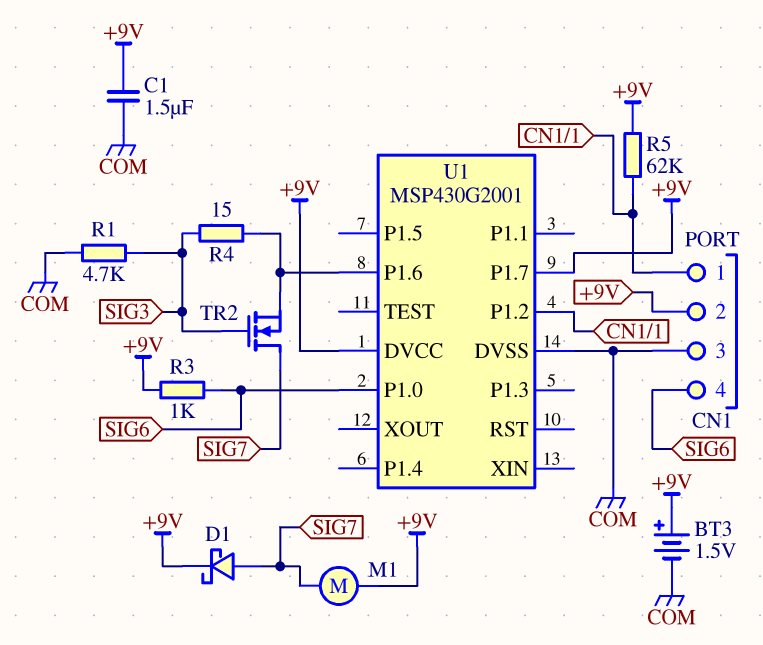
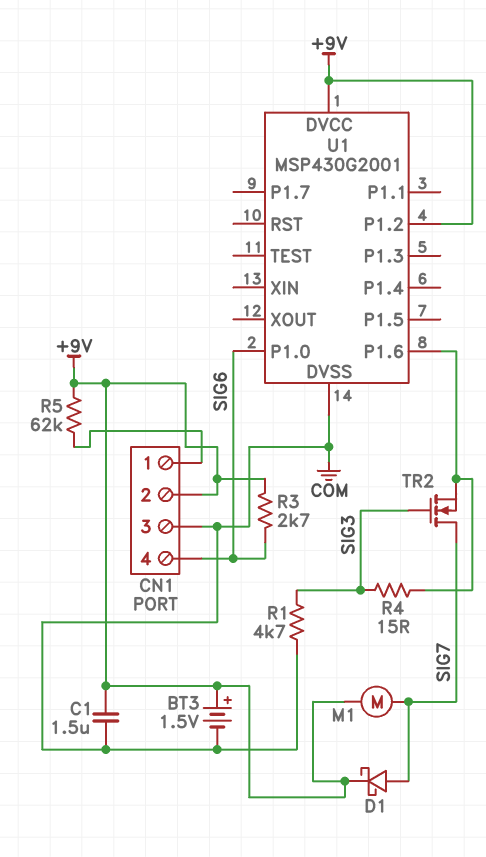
R3: 1k (+9V, SIG6) -> 2.7k (+9V, SIG6)
U1 pin P1.2: CN1/1 -> +9V
U1 pin P1.7: +9V -> none

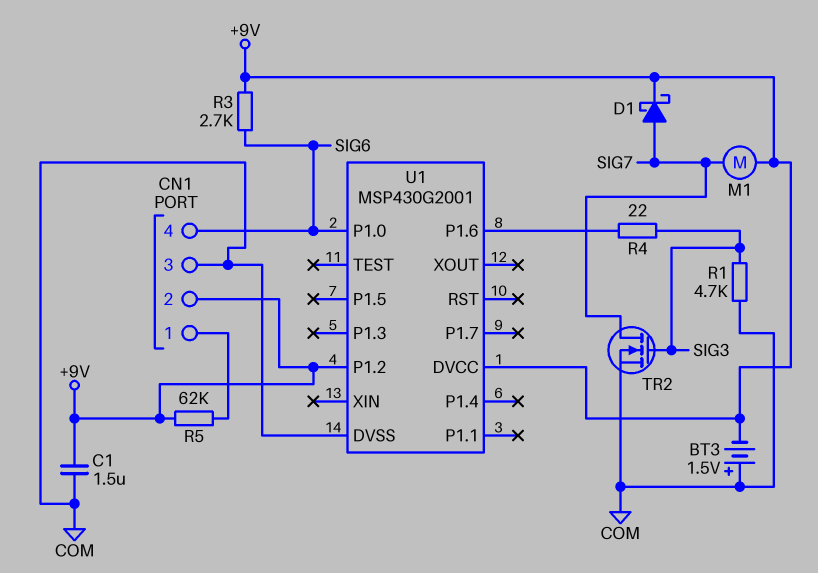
BT3: 1.5V (plus +9V, minus COM) -> 1.5V (plus COM, minus +9V)
R4: 15 (SIG3, U1/P1.6) -> 22 (SIG3, U1/P1.6)
TR2: NMOS (G SIG3, D SIG7, S U1/P1.6) -> NMOS (G SIG3, D SIG7, S COM)

